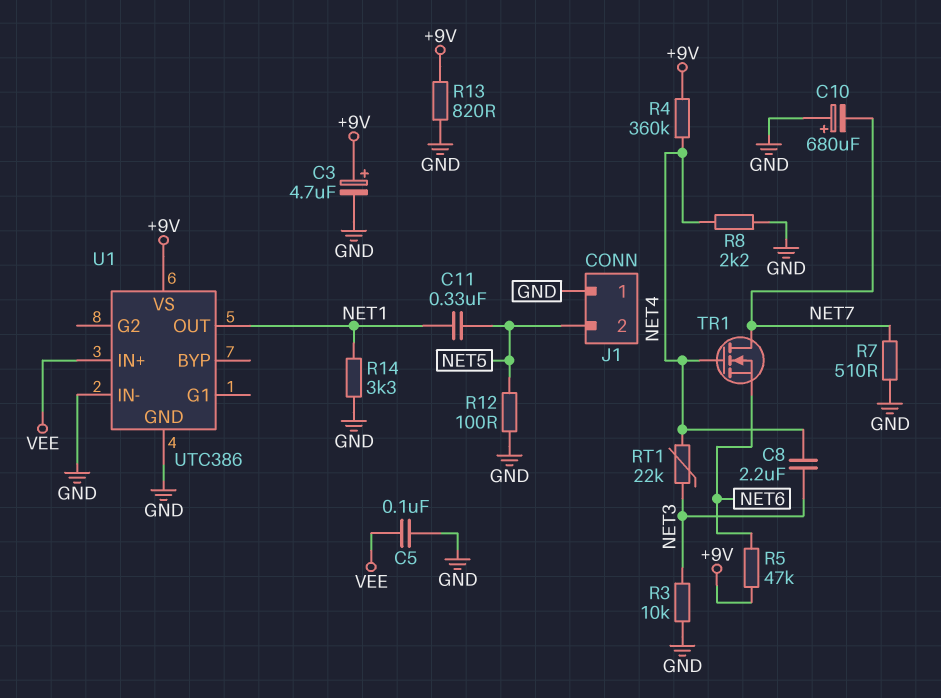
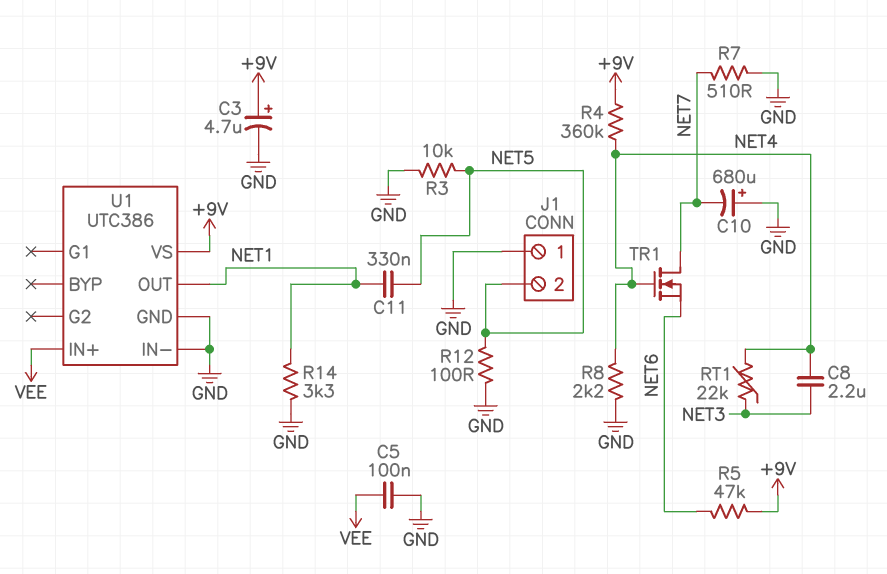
R3: 10k (GND, NET3) -> 10k (GND, NET5)
R13: 820 (+9V, GND) -> none

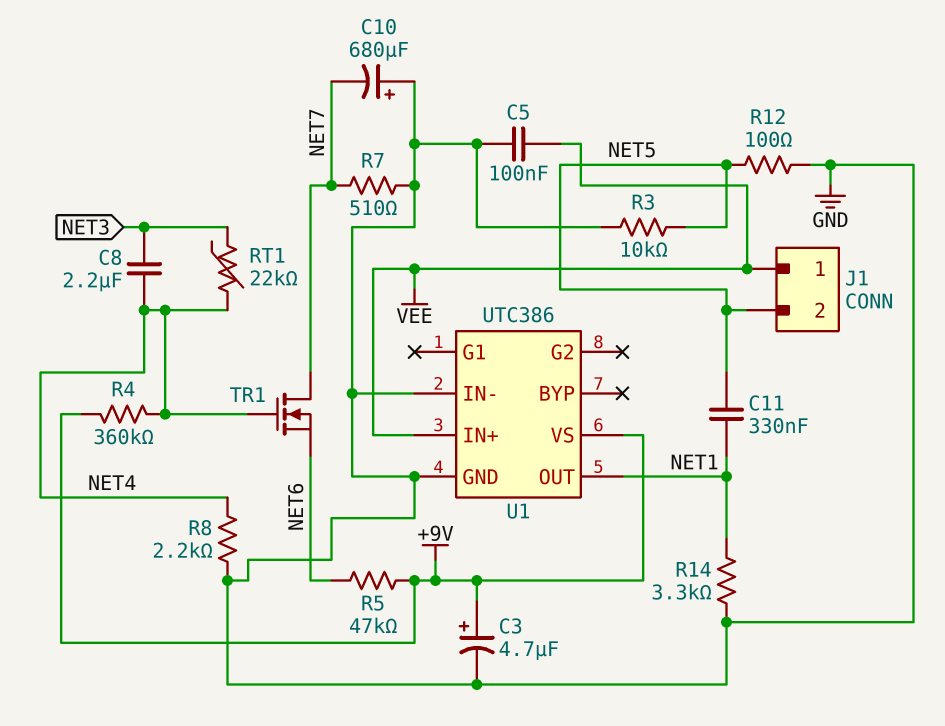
J1 pin 1: GND -> VEE

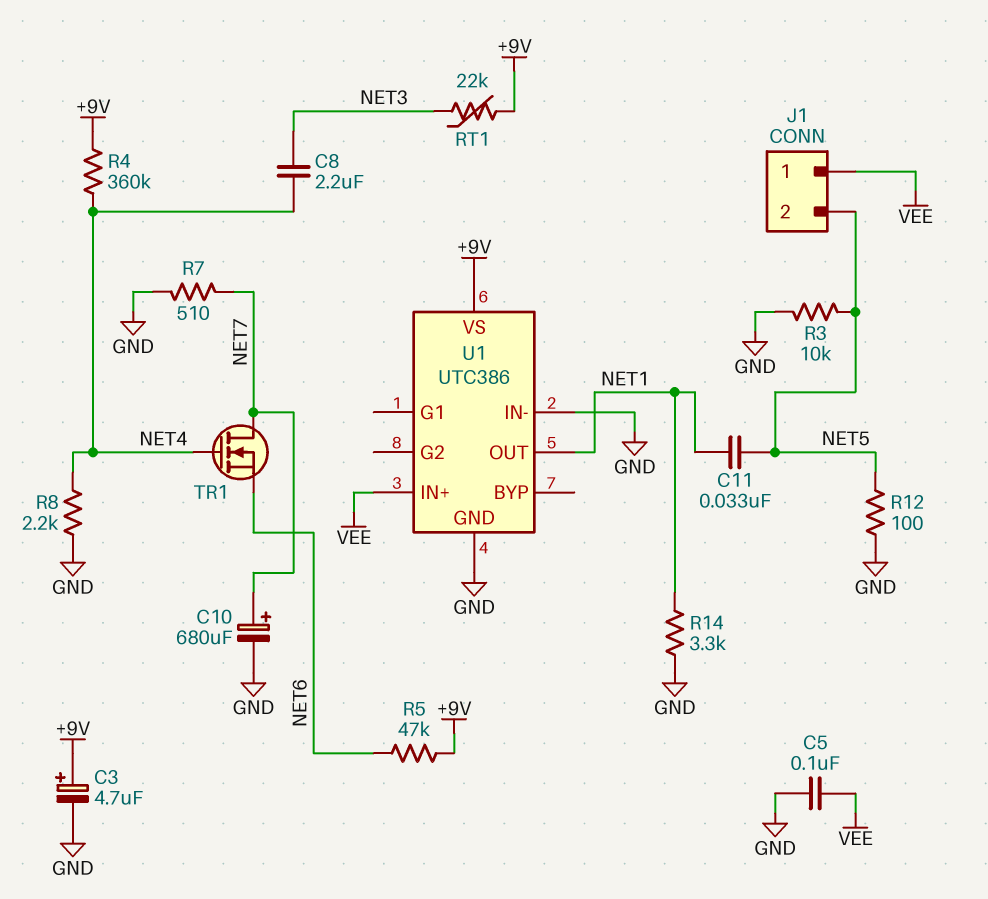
C10: 680uF (plus GND, minus NET7) -> 680uF (plus NET7, minus GND)
C11: 330nF (NET1, NET5) -> 33nF (NET1, NET5)
RT1: 22k (NET3, NET4) -> 22k (+9V, NET3)

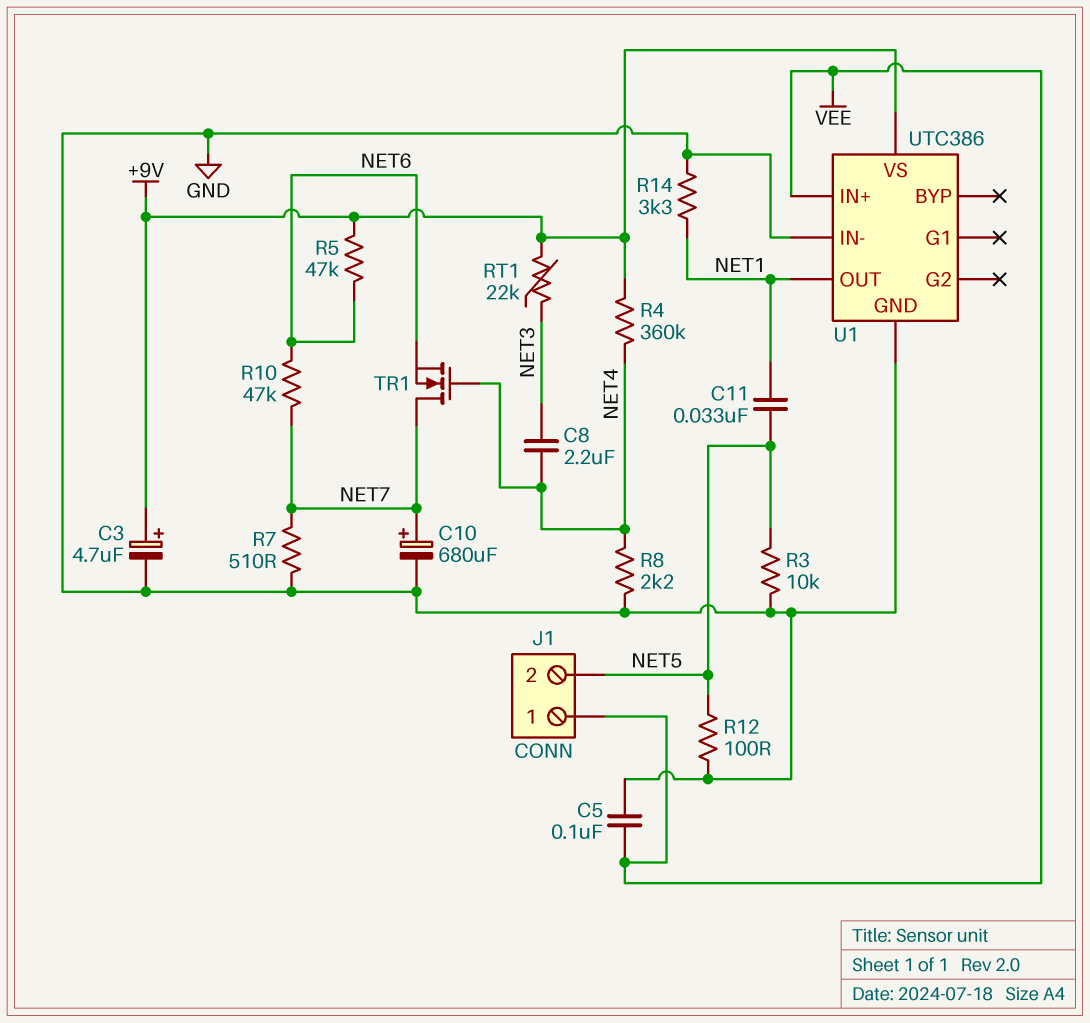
R10: none -> 47k (NET6, NET7)

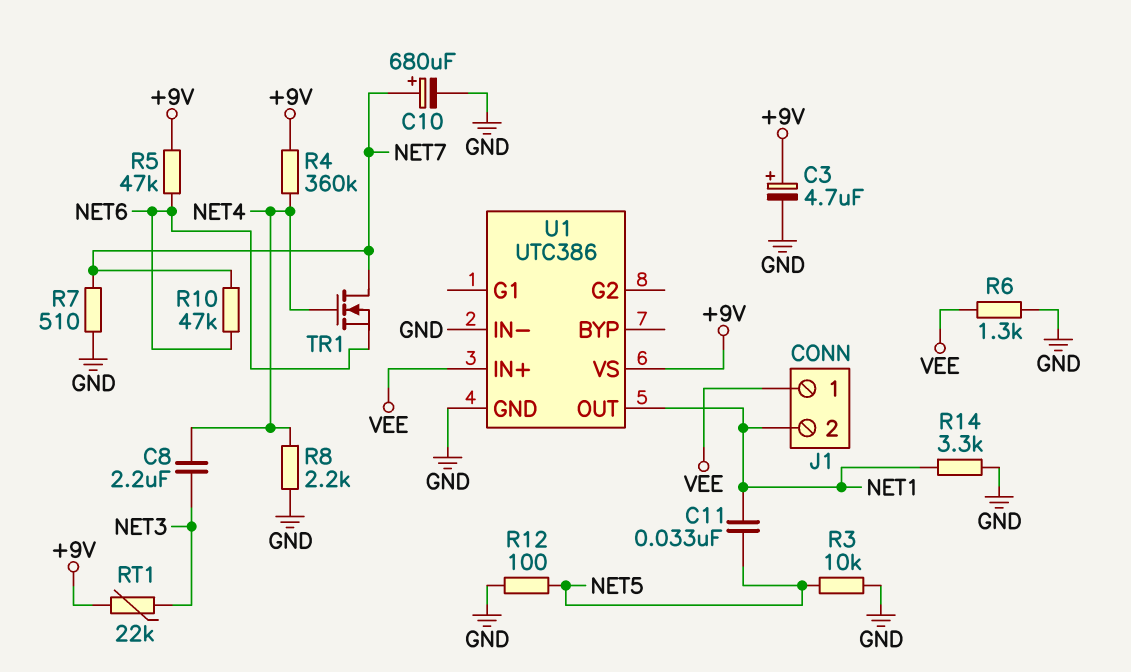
C5: 100nF (GND, VEE) -> none
J1 pin 2: NET5 -> NET1
R6: none -> 1.3k (GND, VEE)

